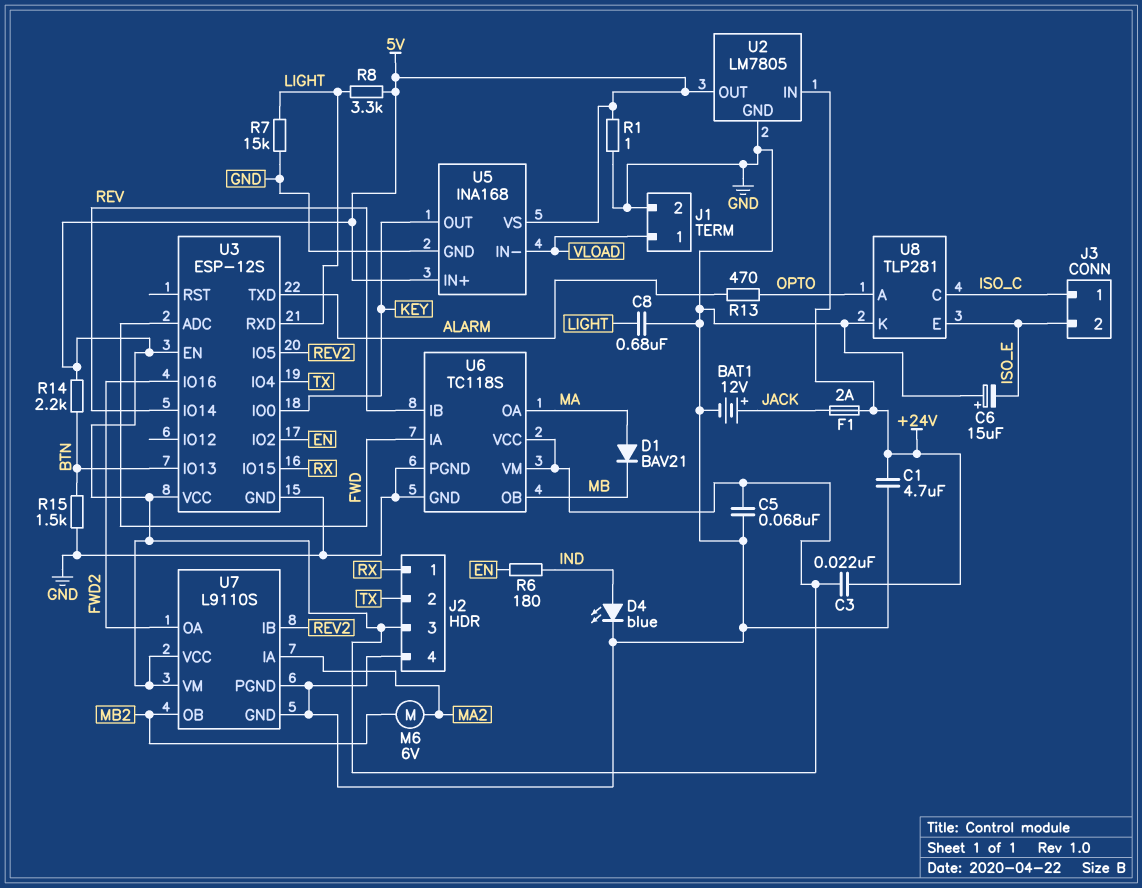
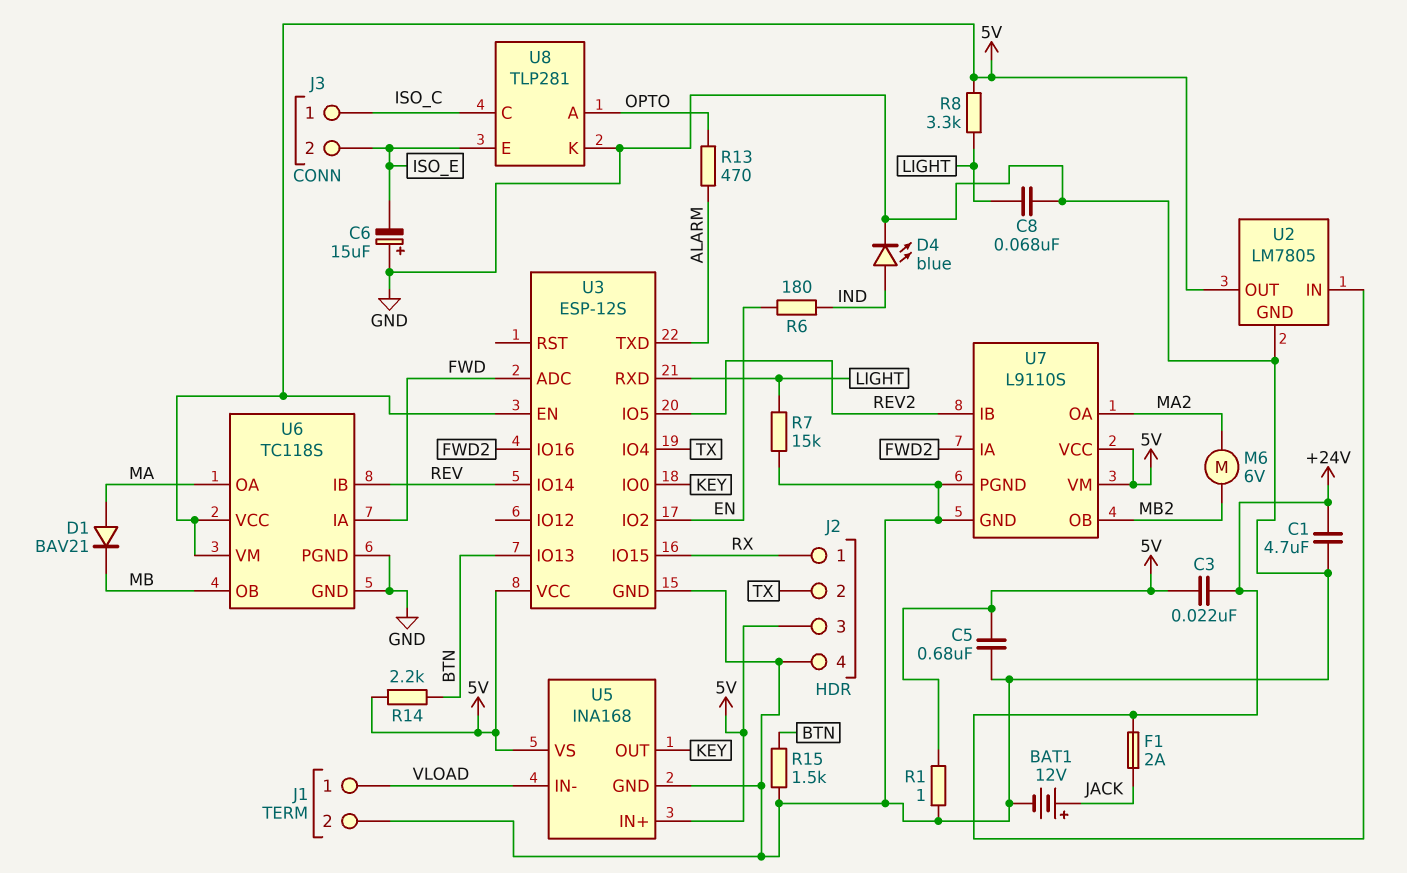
C5: 68nF (5V, GND) -> 680nF (5V, GND)
C8: 680nF (GND, LIGHT) -> 68nF (GND, LIGHT)
U7 pin IA: MA2 -> FWD2
U7 pin OA: FWD2 -> MA2

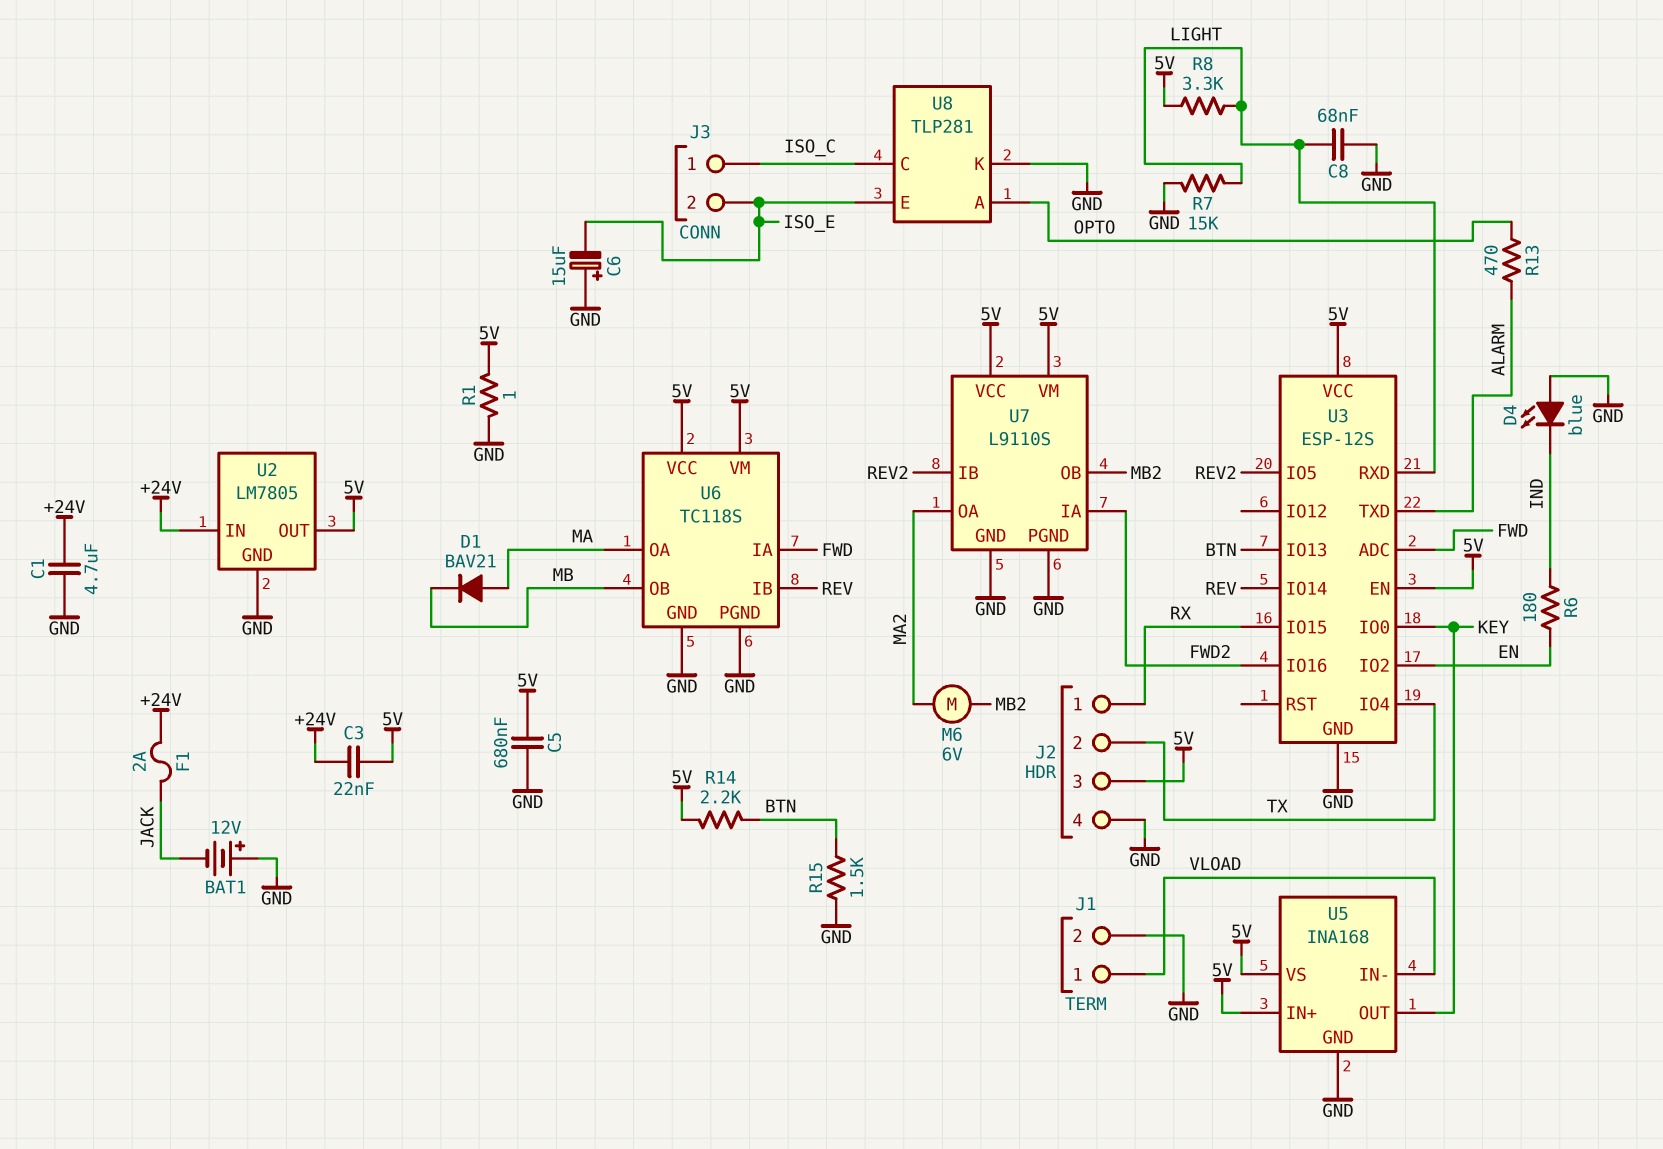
BAT1: 12V (plus JACK, minus GND) -> 12V (plus GND, minus JACK)
D4: LED blue (A IND, K GND) -> LED blue (A GND, K IND)

